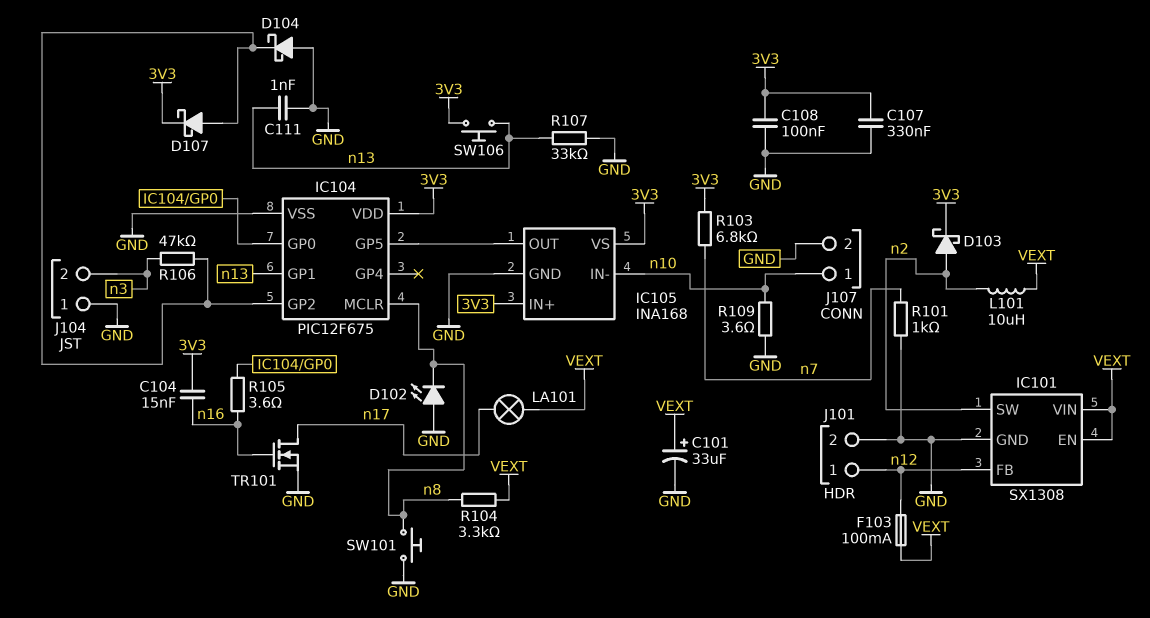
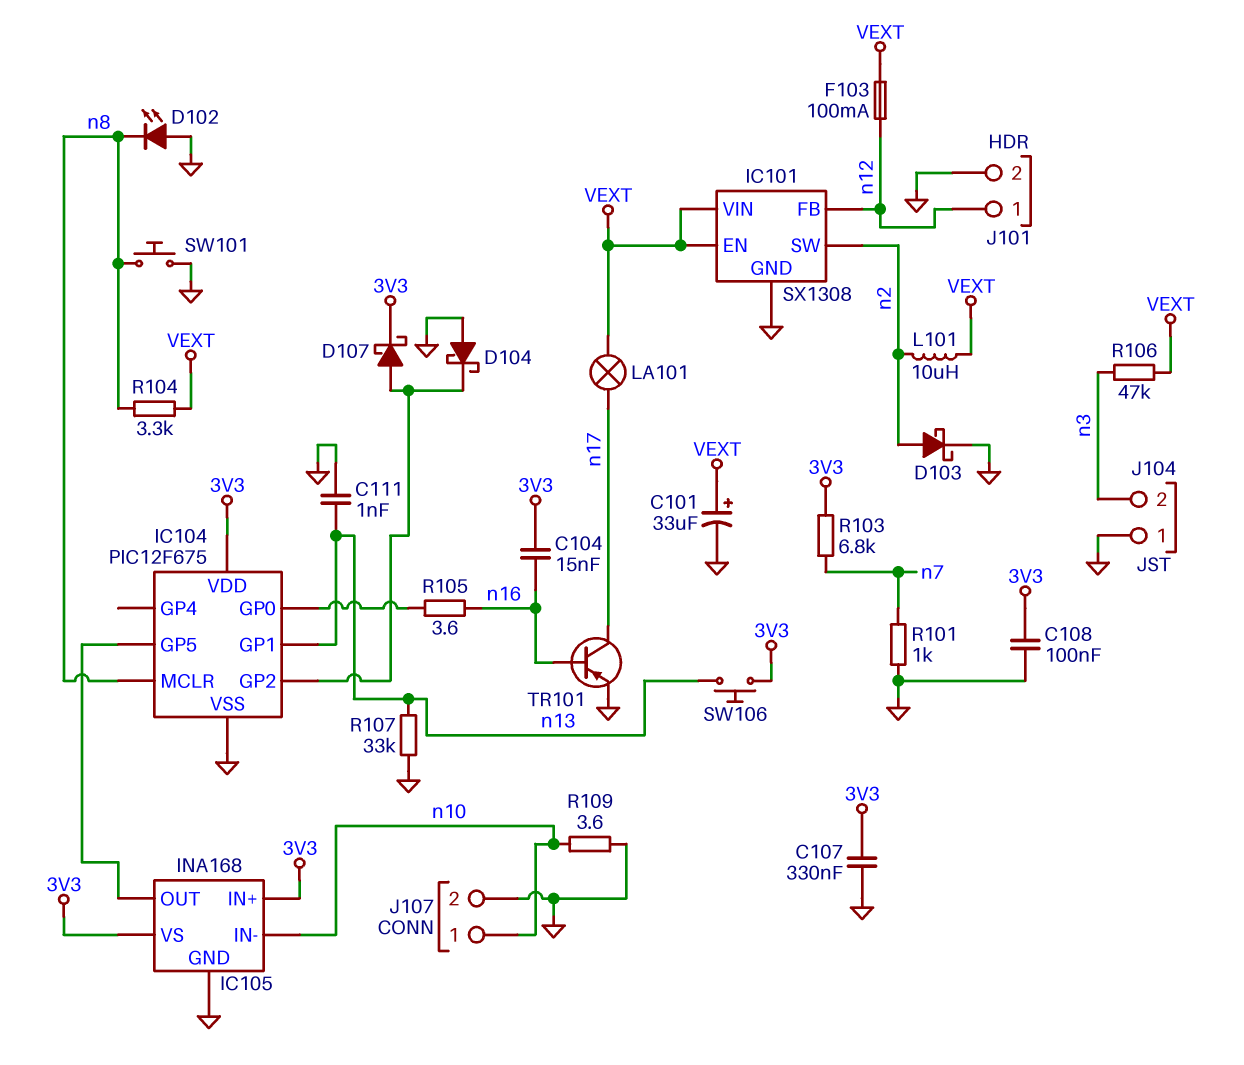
D103: schottky (A n2, K 3V3) -> schottky (A n2, K GND)
R106: 47k (IC104/GP2, n3) -> 47k (VEXT, n3)
TR101: NMOS (G n16, D n17, S GND) -> PNP (B n16, C n17, E GND)

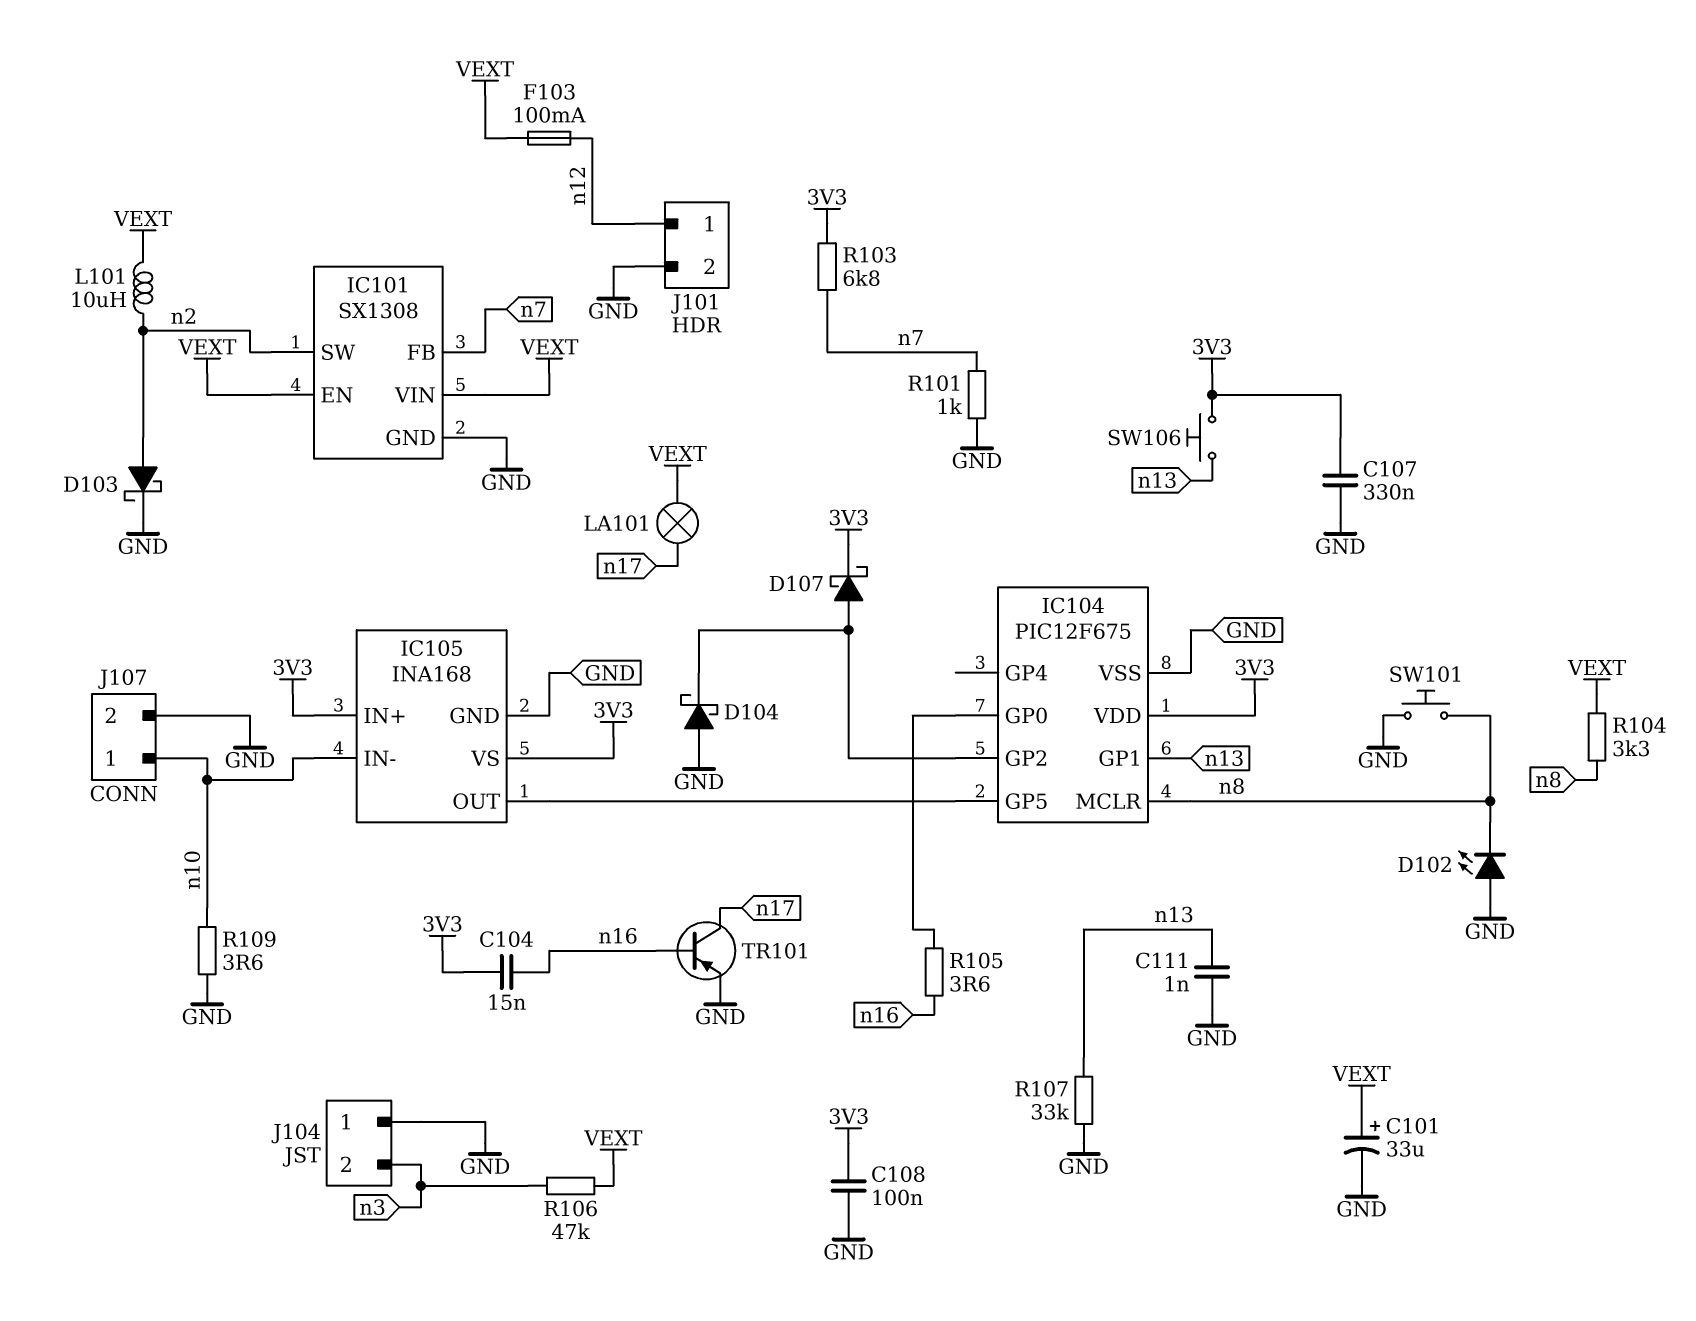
IC101 pin FB: n12 -> n7

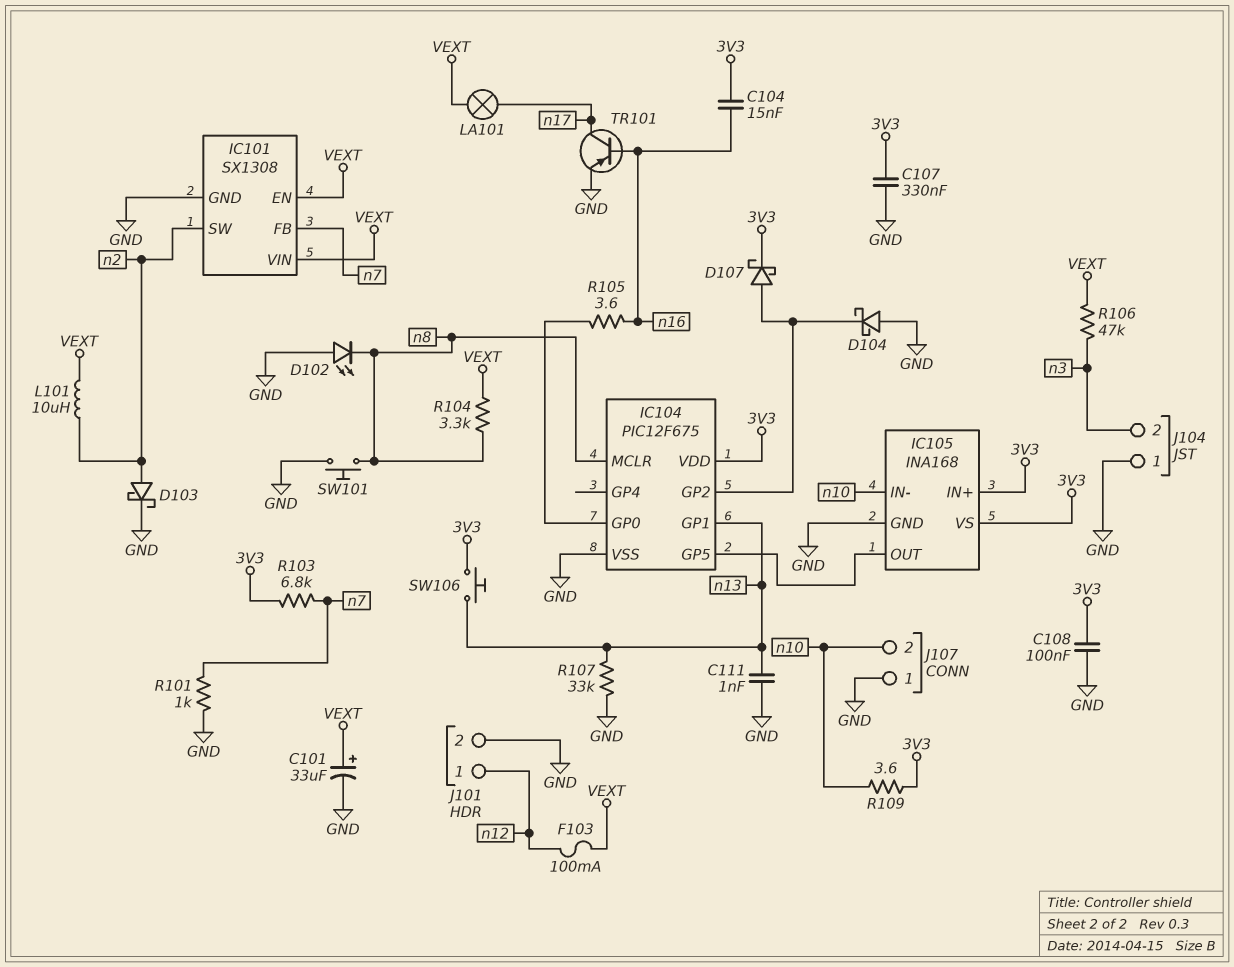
J107 pin 1: n10 -> GND
J107 pin 2: GND -> n10
R109: 3.6 (GND, n10) -> 3.6 (3V3, n10)

